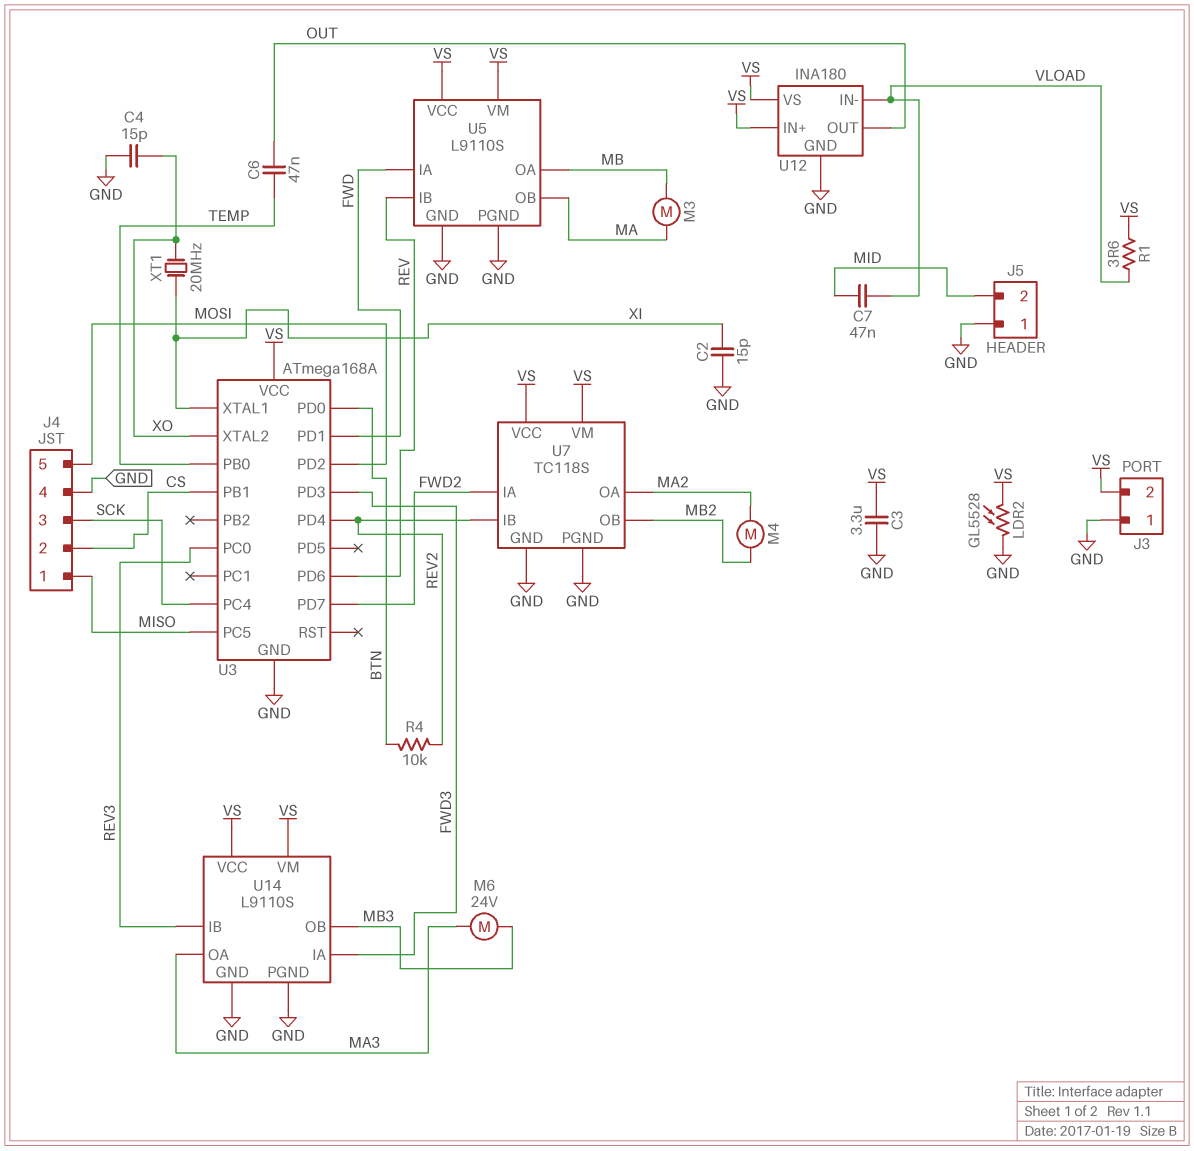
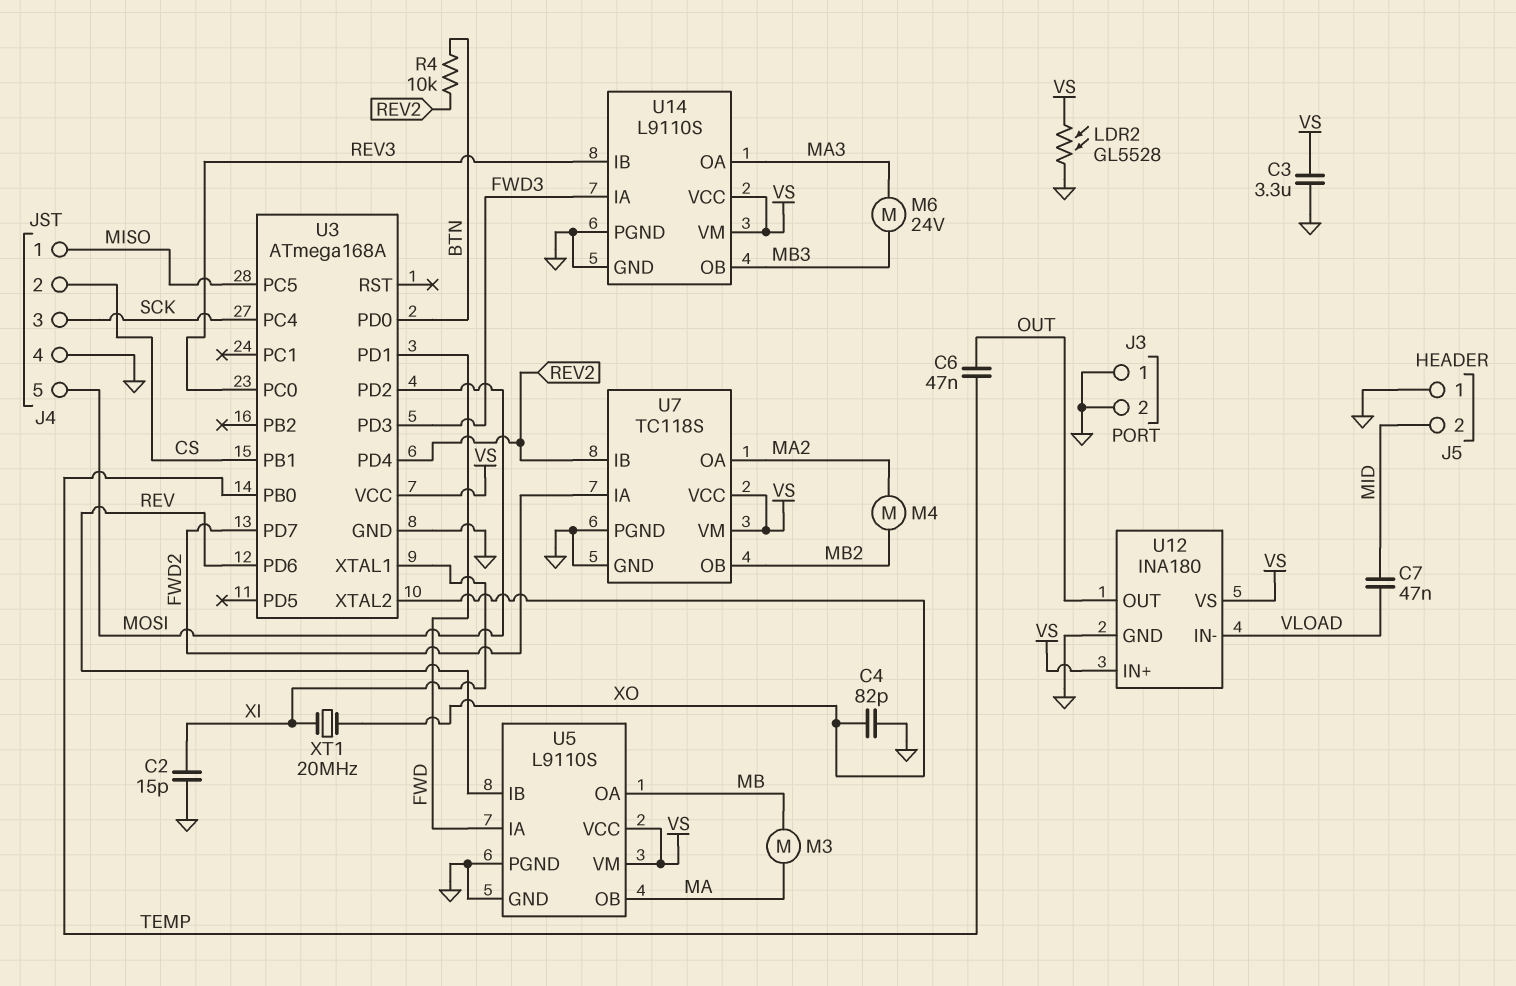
C4: 15pF (GND, XO) -> 82pF (GND, XO)
J3 pin 2: VS -> GND
R1: 3.6 (VLOAD, VS) -> none

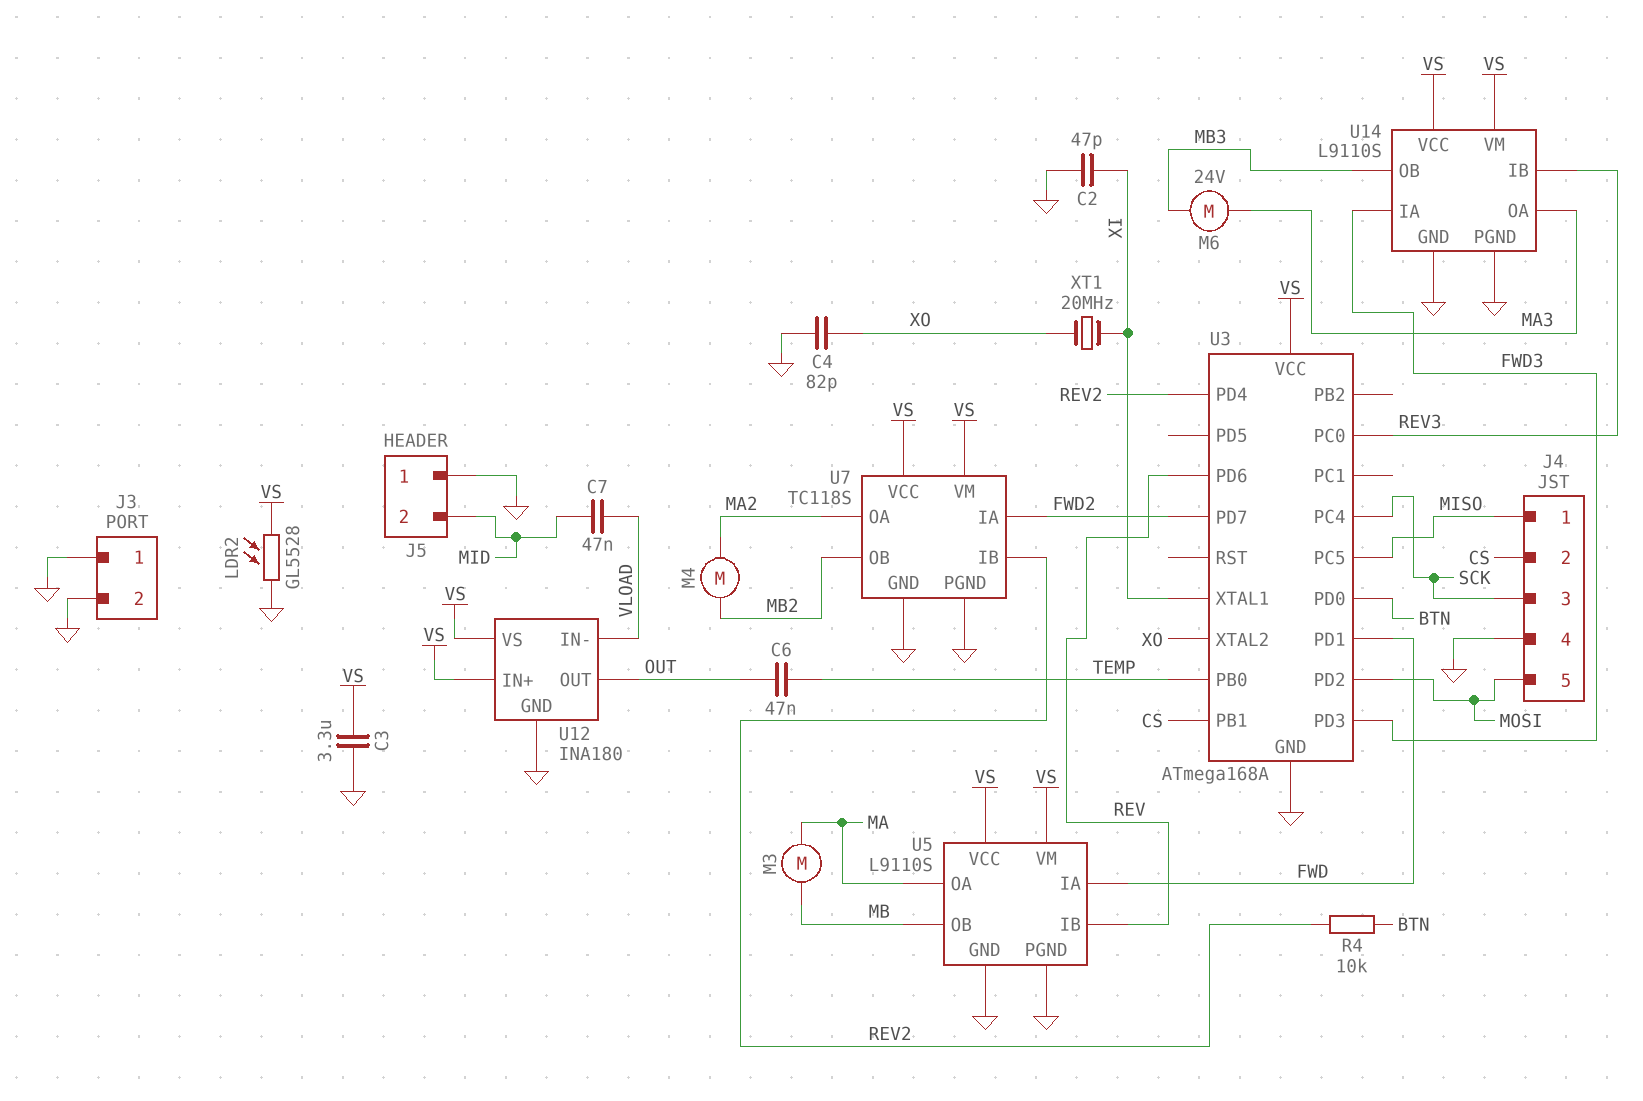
C2: 15pF (GND, XI) -> 47pF (GND, XI)
U5 pin OA: MB -> MA
U5 pin OB: MA -> MB

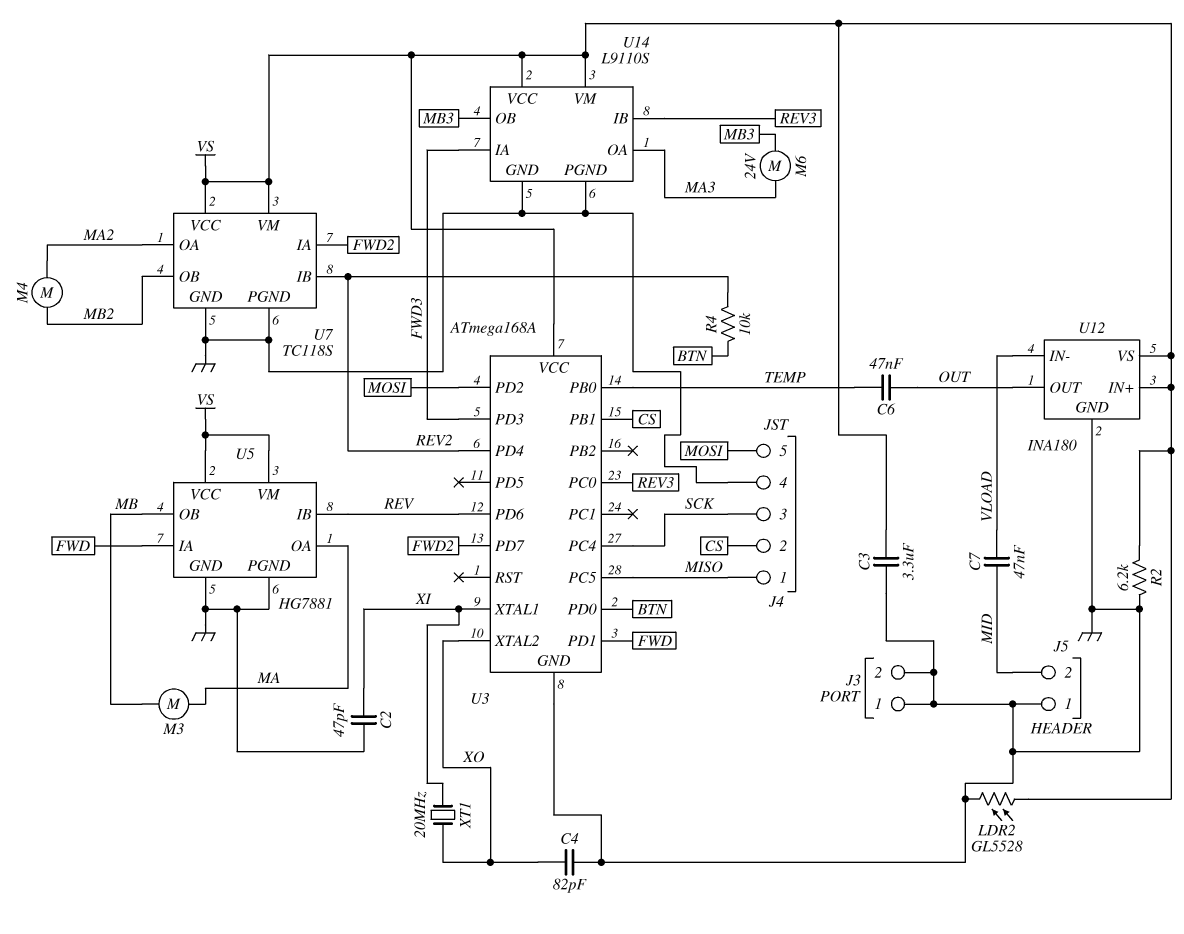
R2: none -> 6.2k (GND, VS)
U5: L9110S -> HG7881

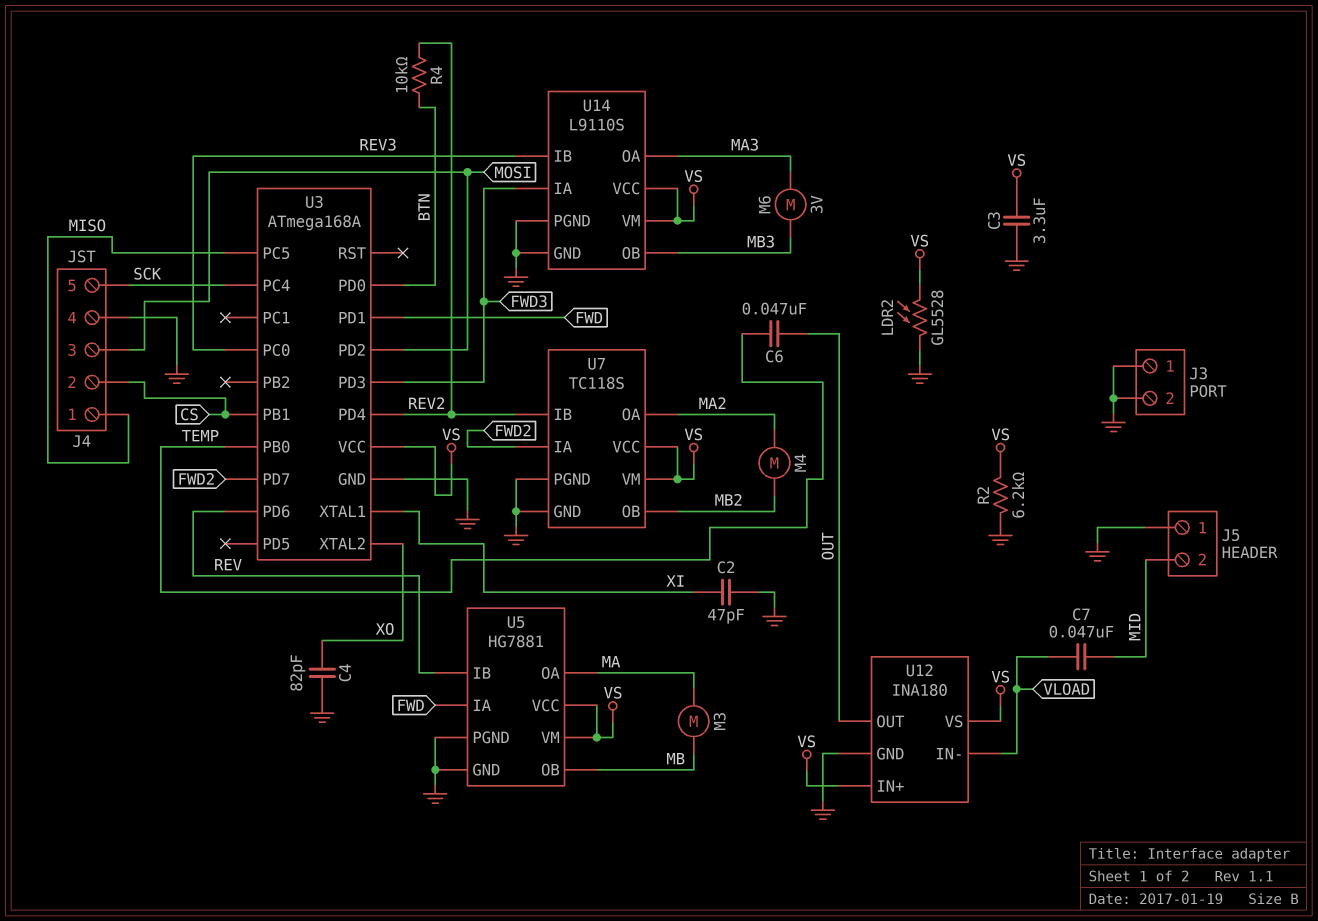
J4 pin 3: SCK -> MOSI
J4 pin 5: MOSI -> SCK
M6: motor 24V (MA3, MB3) -> motor 3V (MA3, MB3)
XT1: 20MHz (XI, XO) -> none

